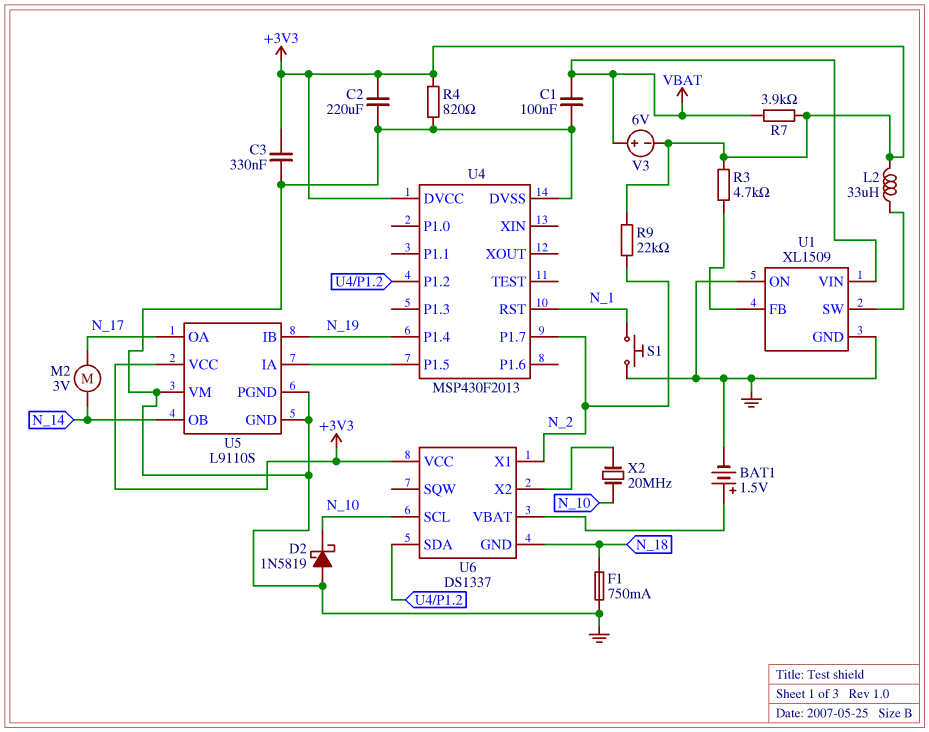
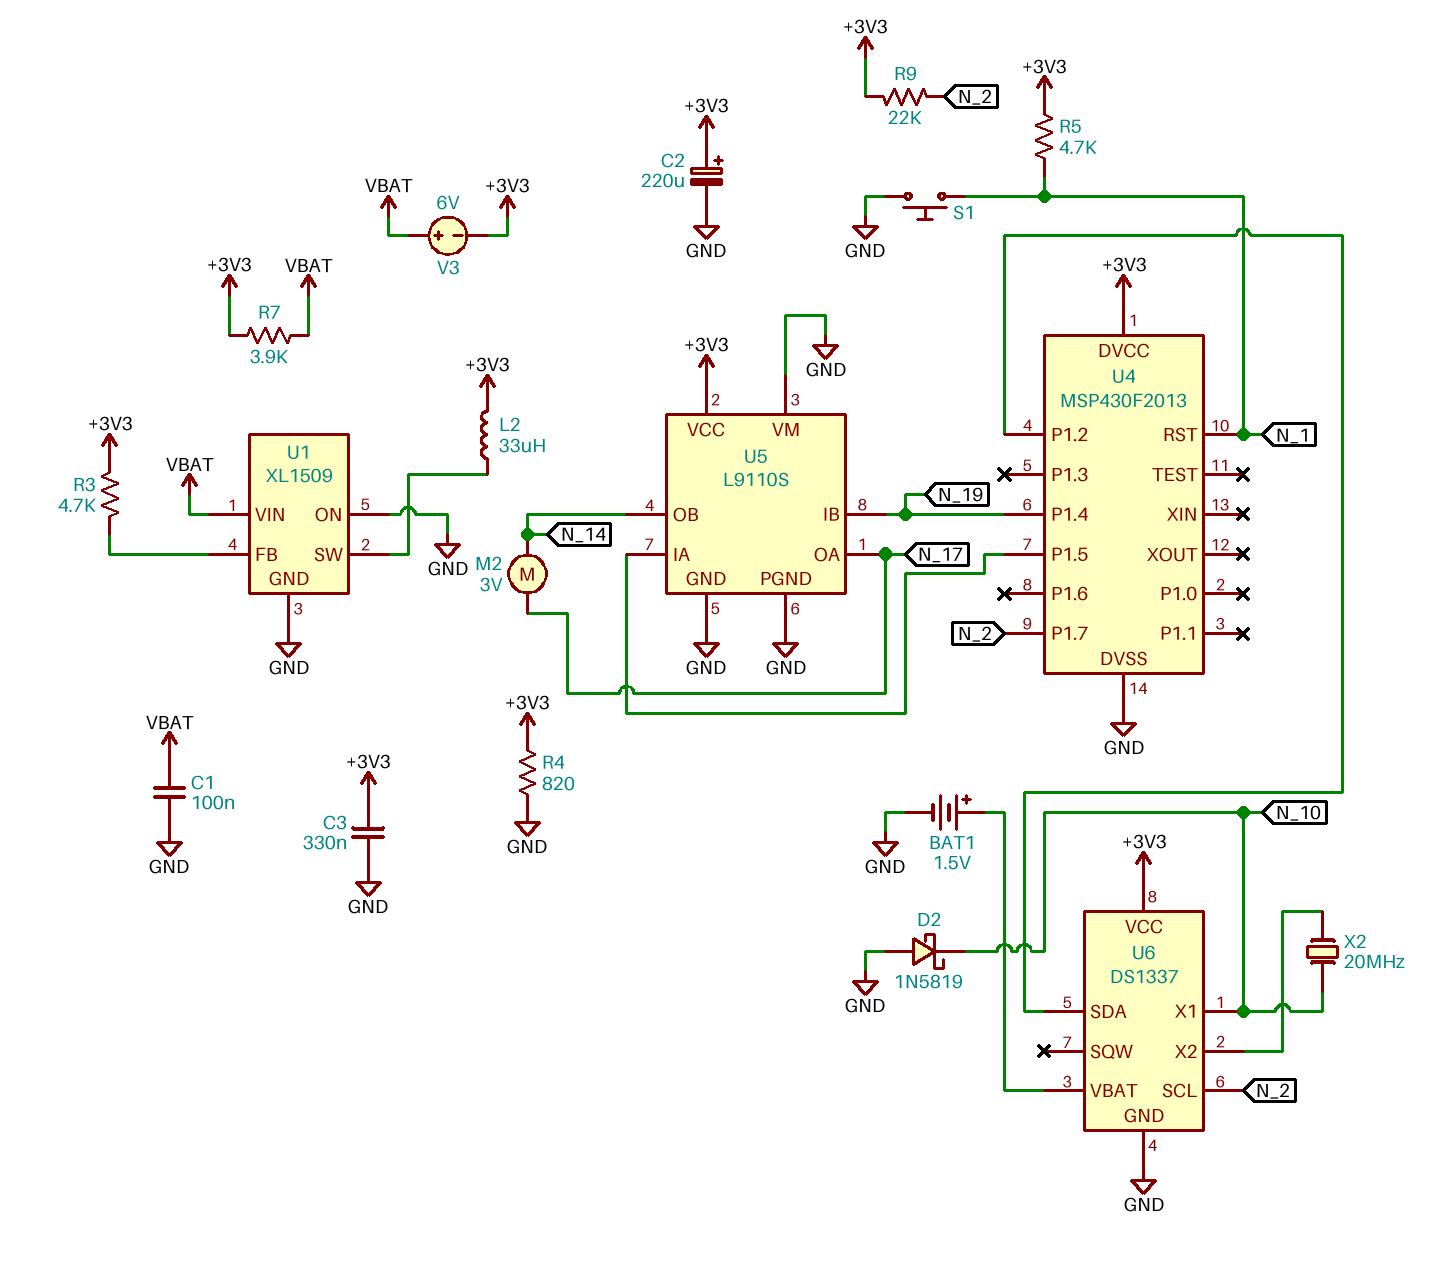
C2: 220uF (+3V3, GND) -> 220uF (plus +3V3, minus GND)
F1: 750mA (GND, N_18) -> none
R5: none -> 4.7k (+3V3, N_1)
U6 pin GND: N_18 -> GND
U6 pin SCL: N_10 -> N_2
U6 pin X1: N_2 -> N_10

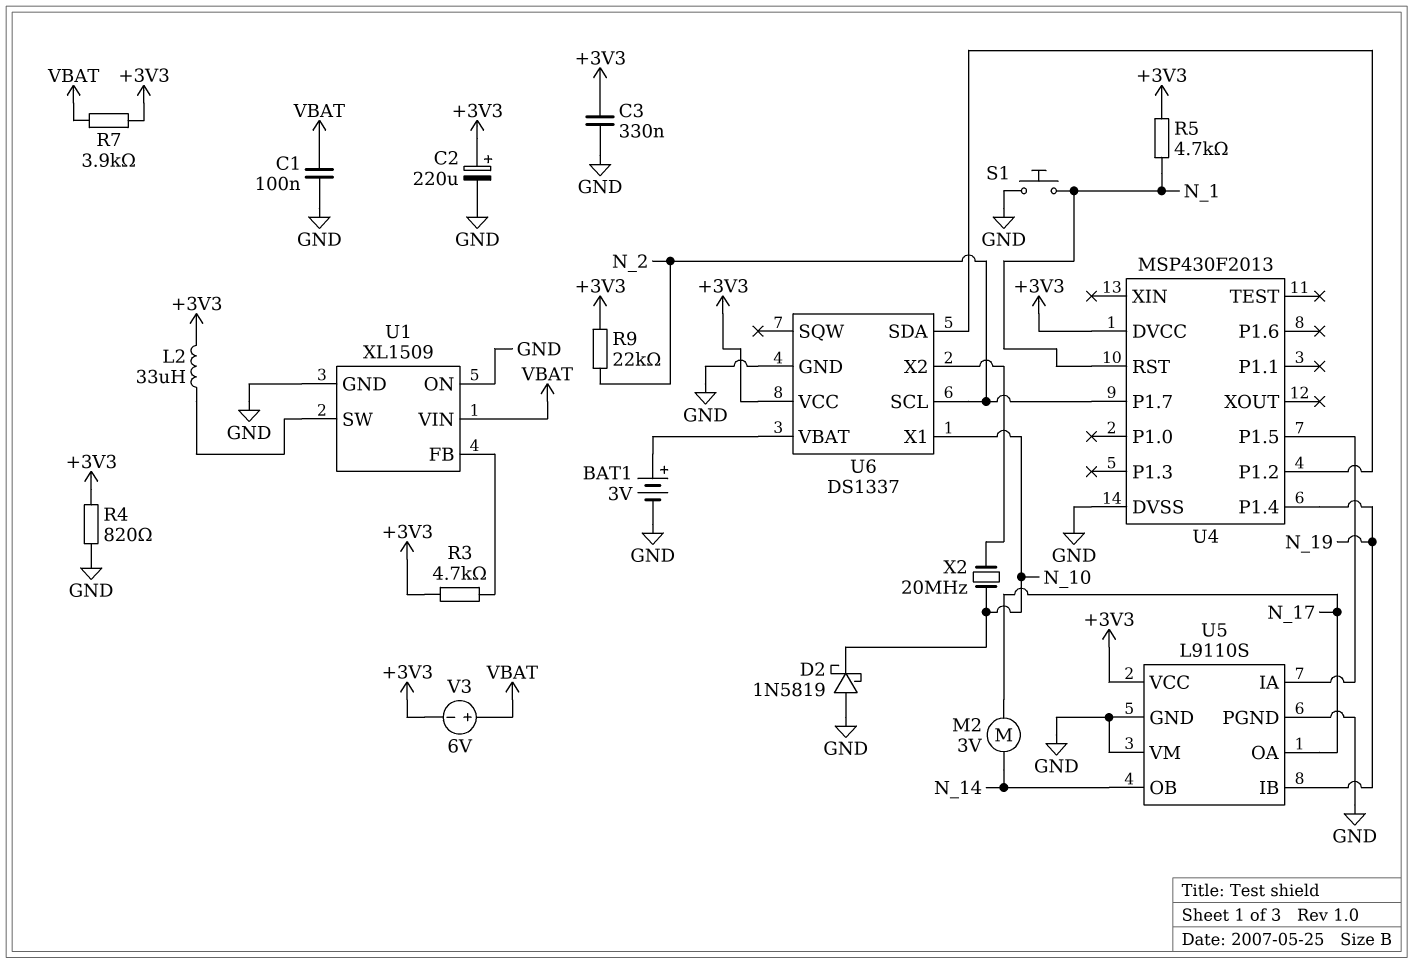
BAT1: 1.5V (plus U6/VBAT, minus GND) -> 3V (plus U6/VBAT, minus GND)

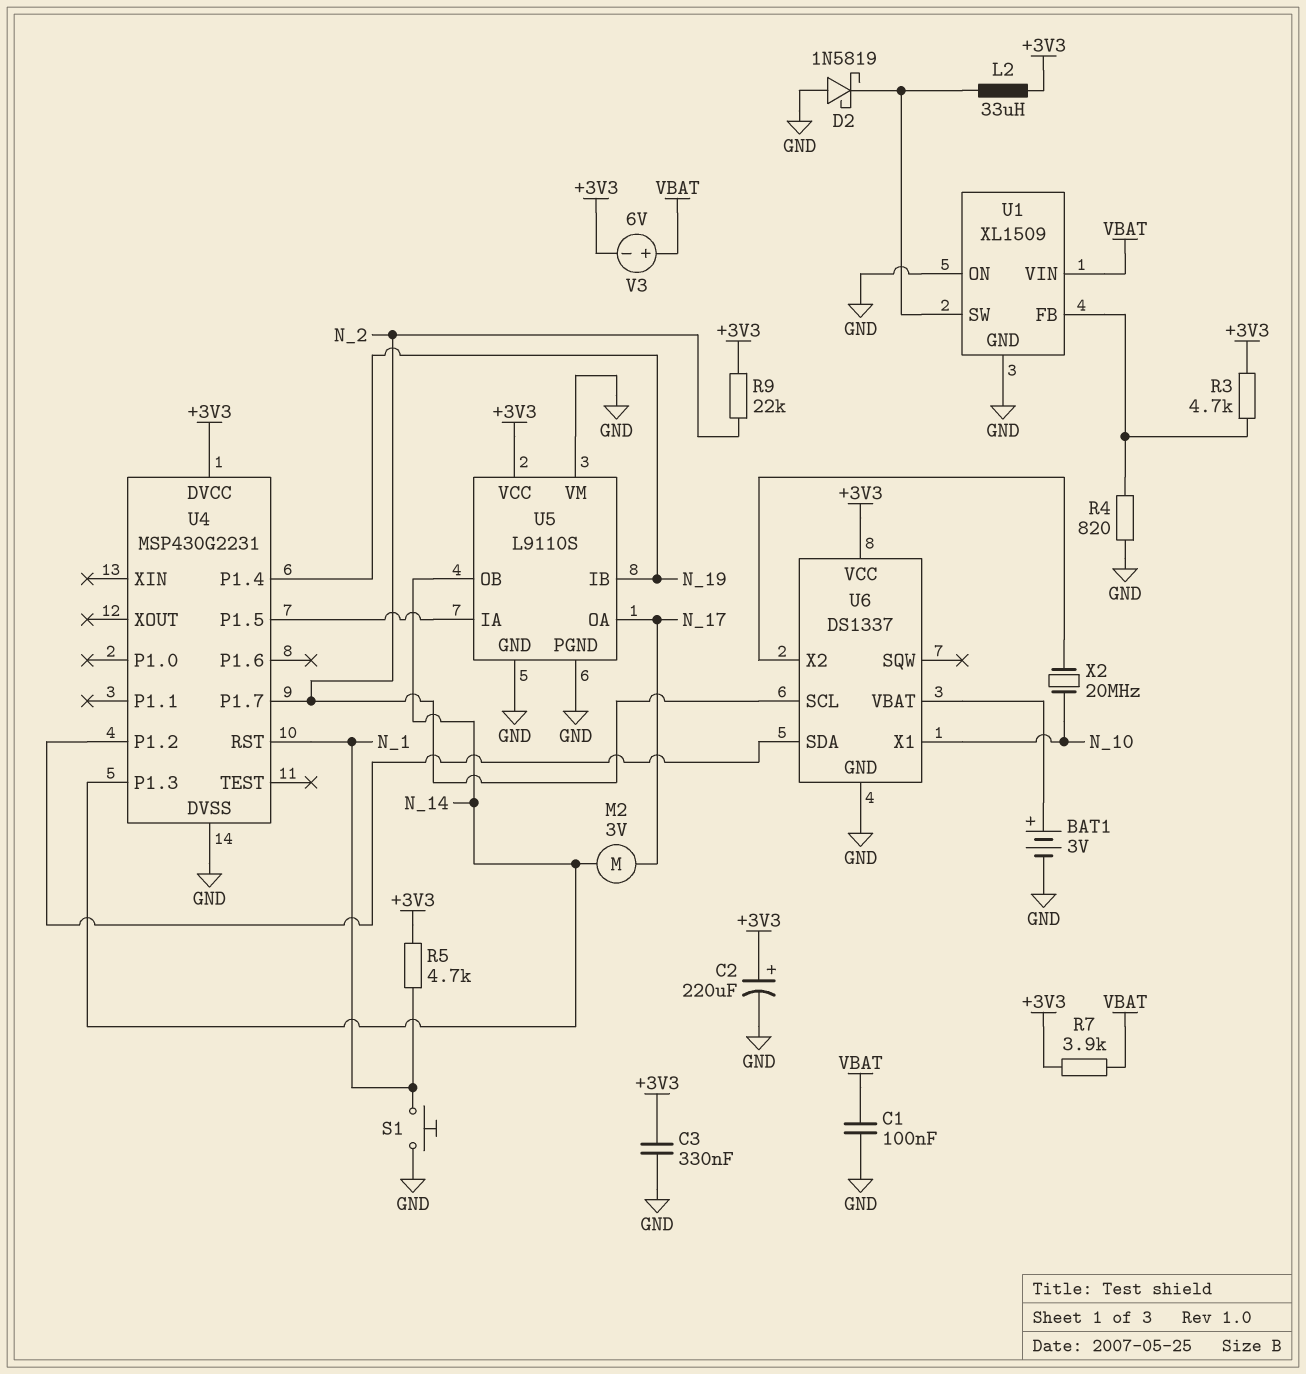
D2: schottky 1N5819 (A GND, K N_10) -> schottky 1N5819 (A GND, K U1/SW)
R4: 820 (+3V3, GND) -> 820 (GND, U1/FB)
U4: MSP430F2013 -> MSP430G2231
U4 pin P1.3: none -> N_14

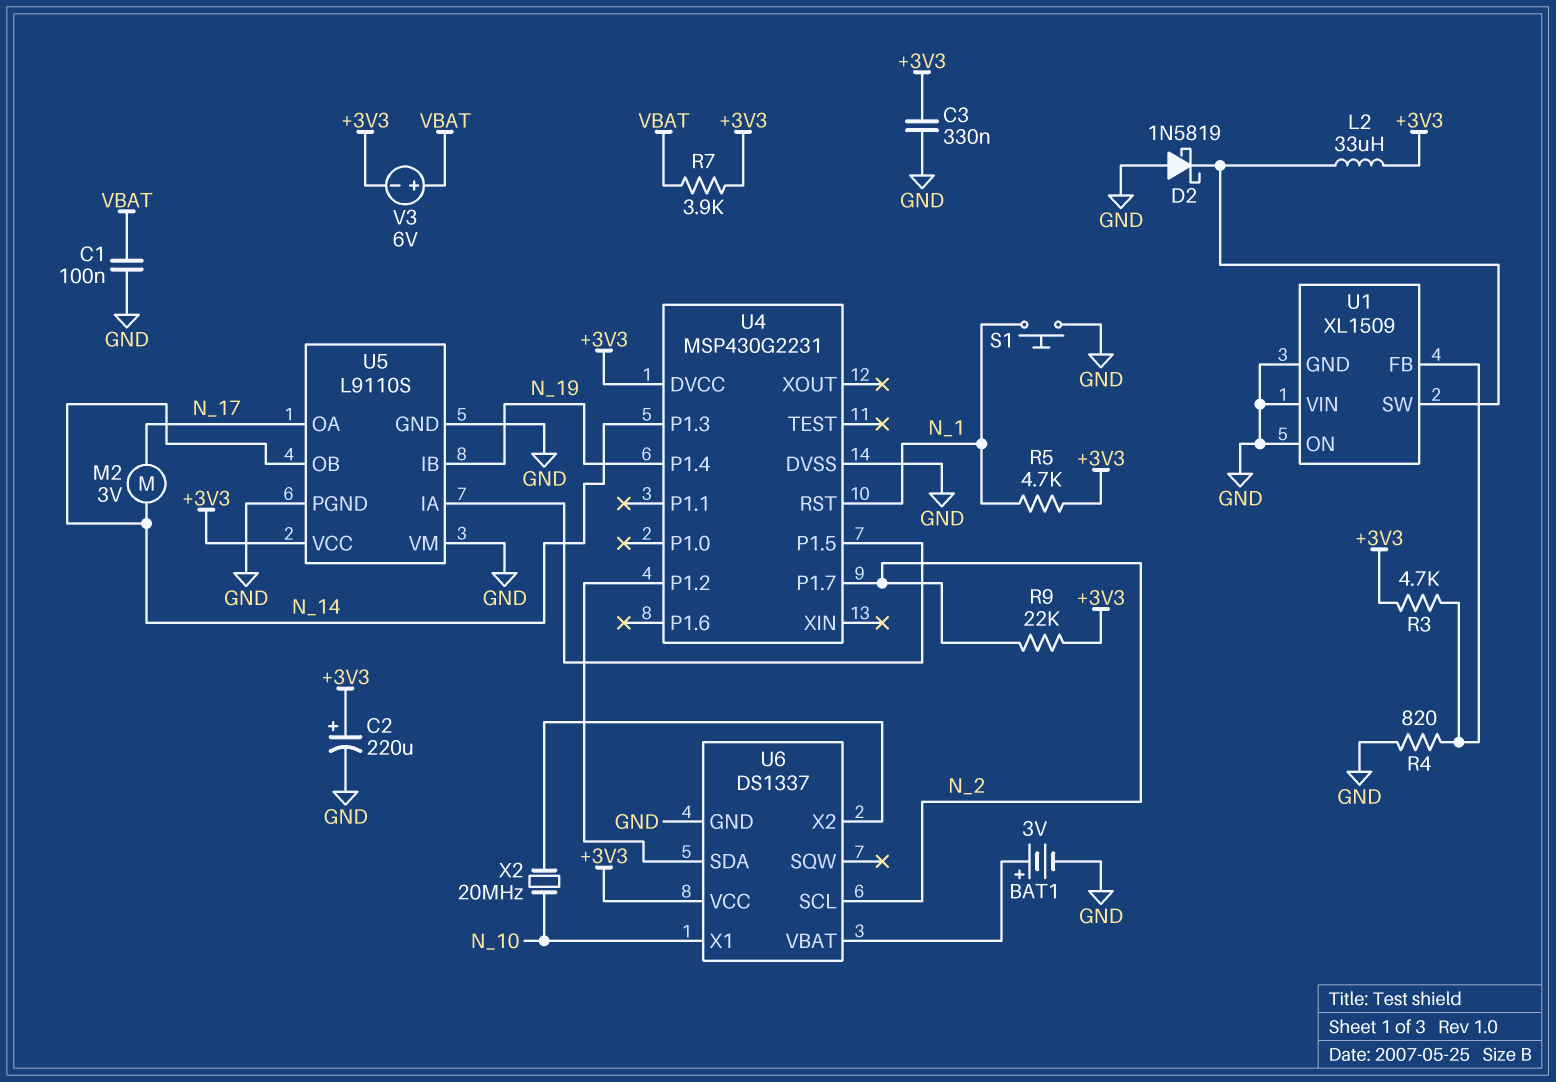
U1 pin VIN: VBAT -> GND

